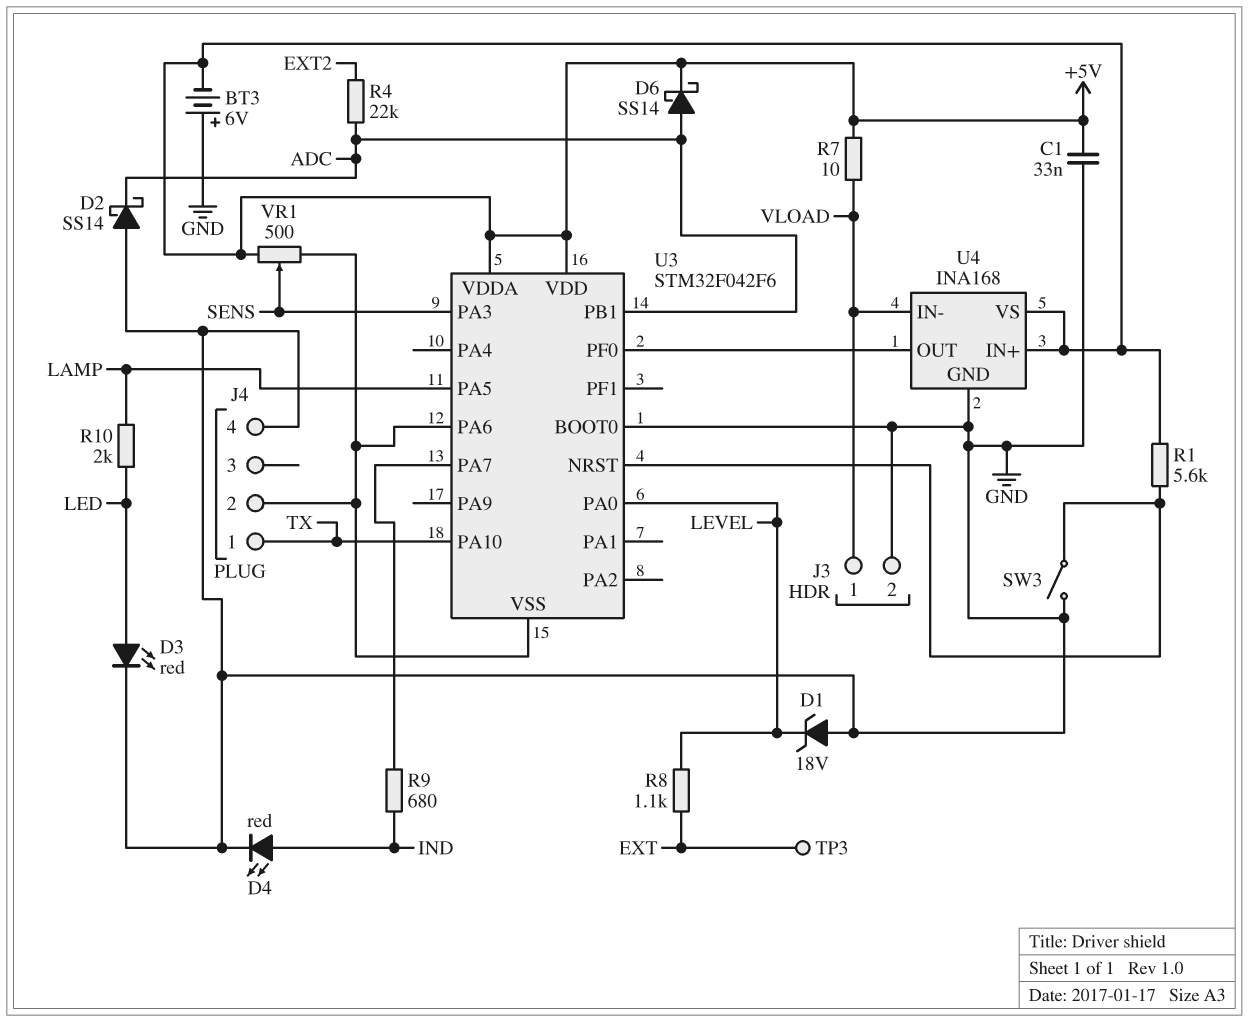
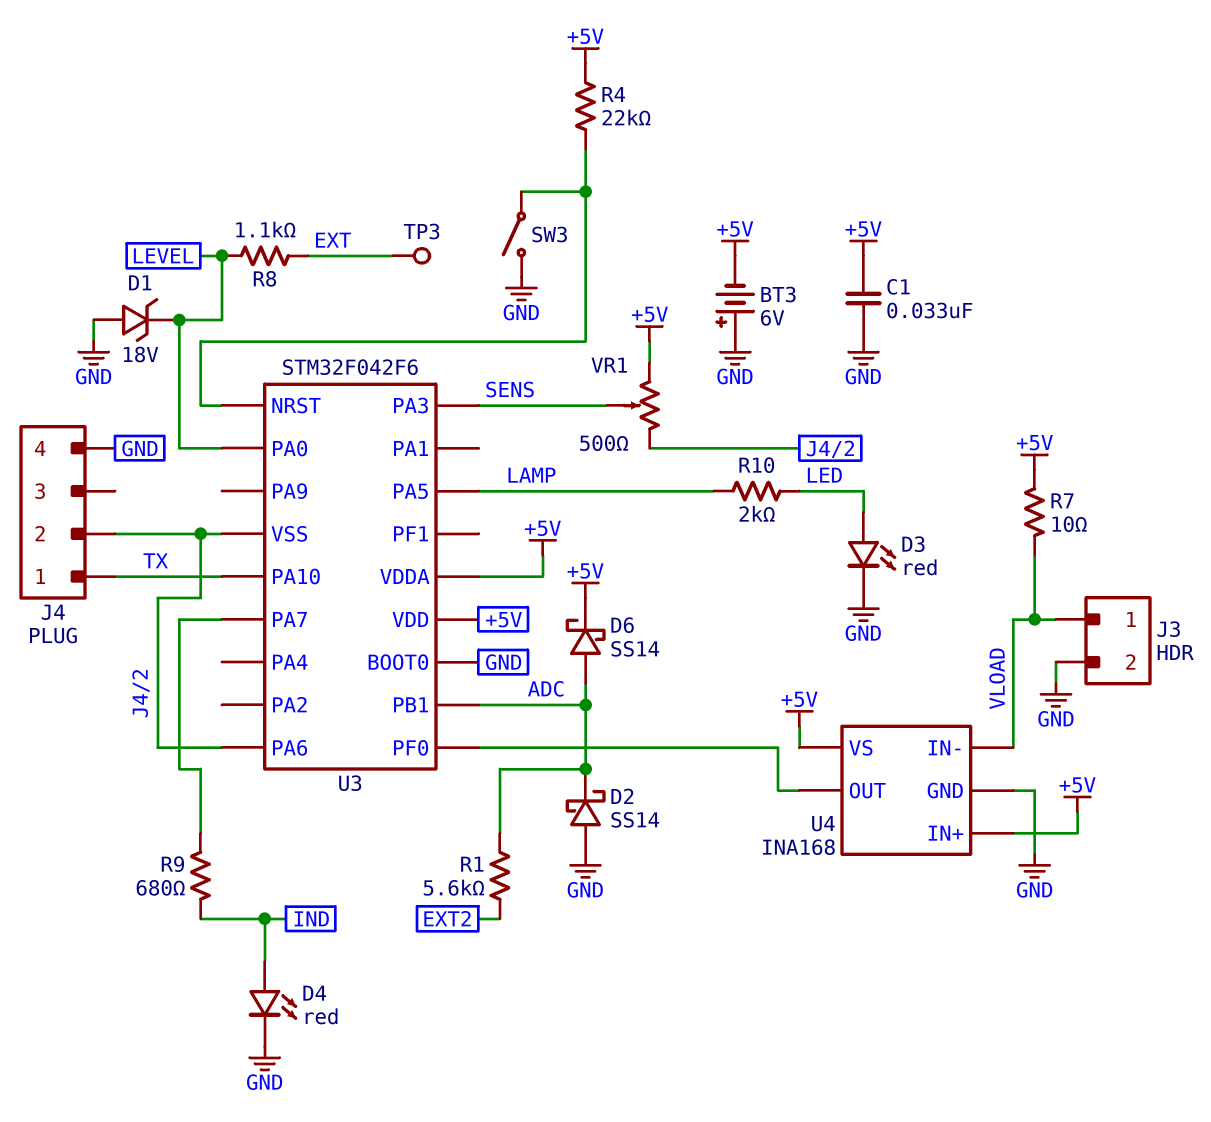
R1: 5.6k (+5V, U3/NRST) -> 5.6k (ADC, EXT2)
R4: 22k (ADC, EXT2) -> 22k (+5V, U3/NRST)

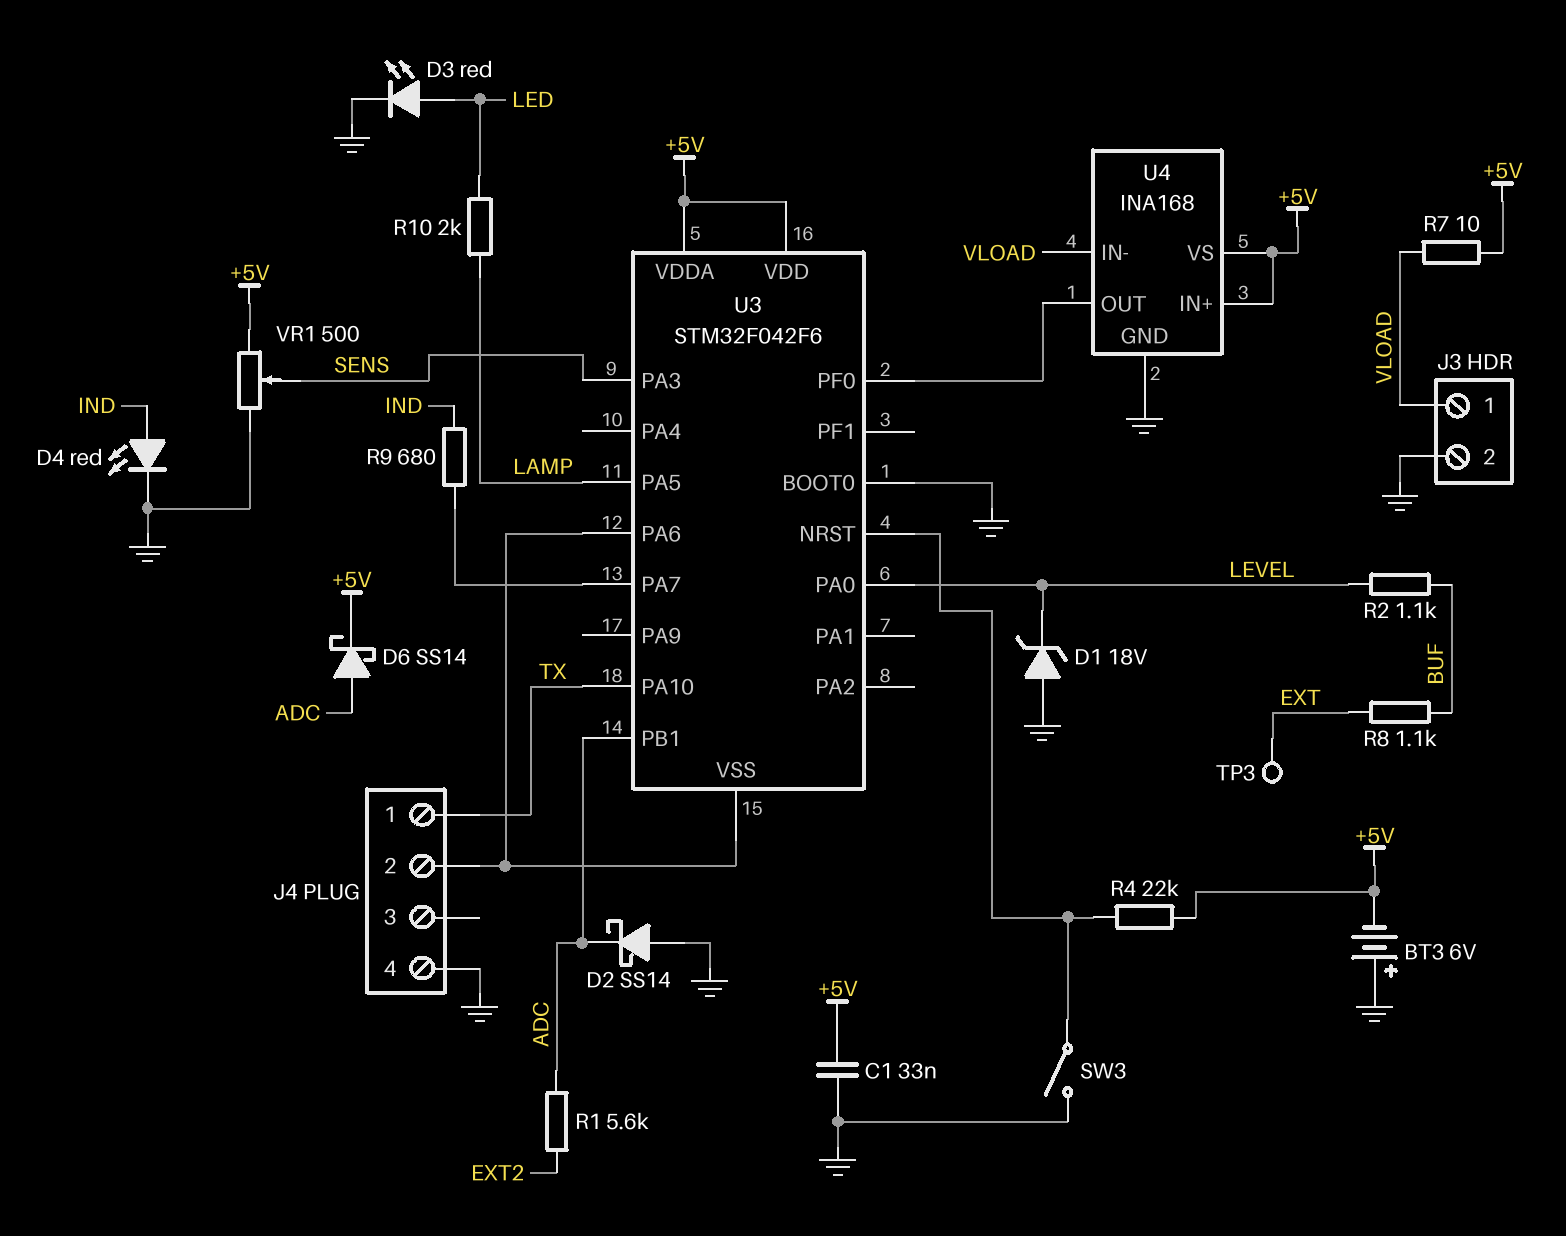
R2: none -> 1.1k (BUF, LEVEL)
R8: 1.1k (EXT, LEVEL) -> 1.1k (BUF, EXT)
VR1: 500 (+5V, J4/2, wiper SENS) -> 500 (+5V, GND, wiper SENS)

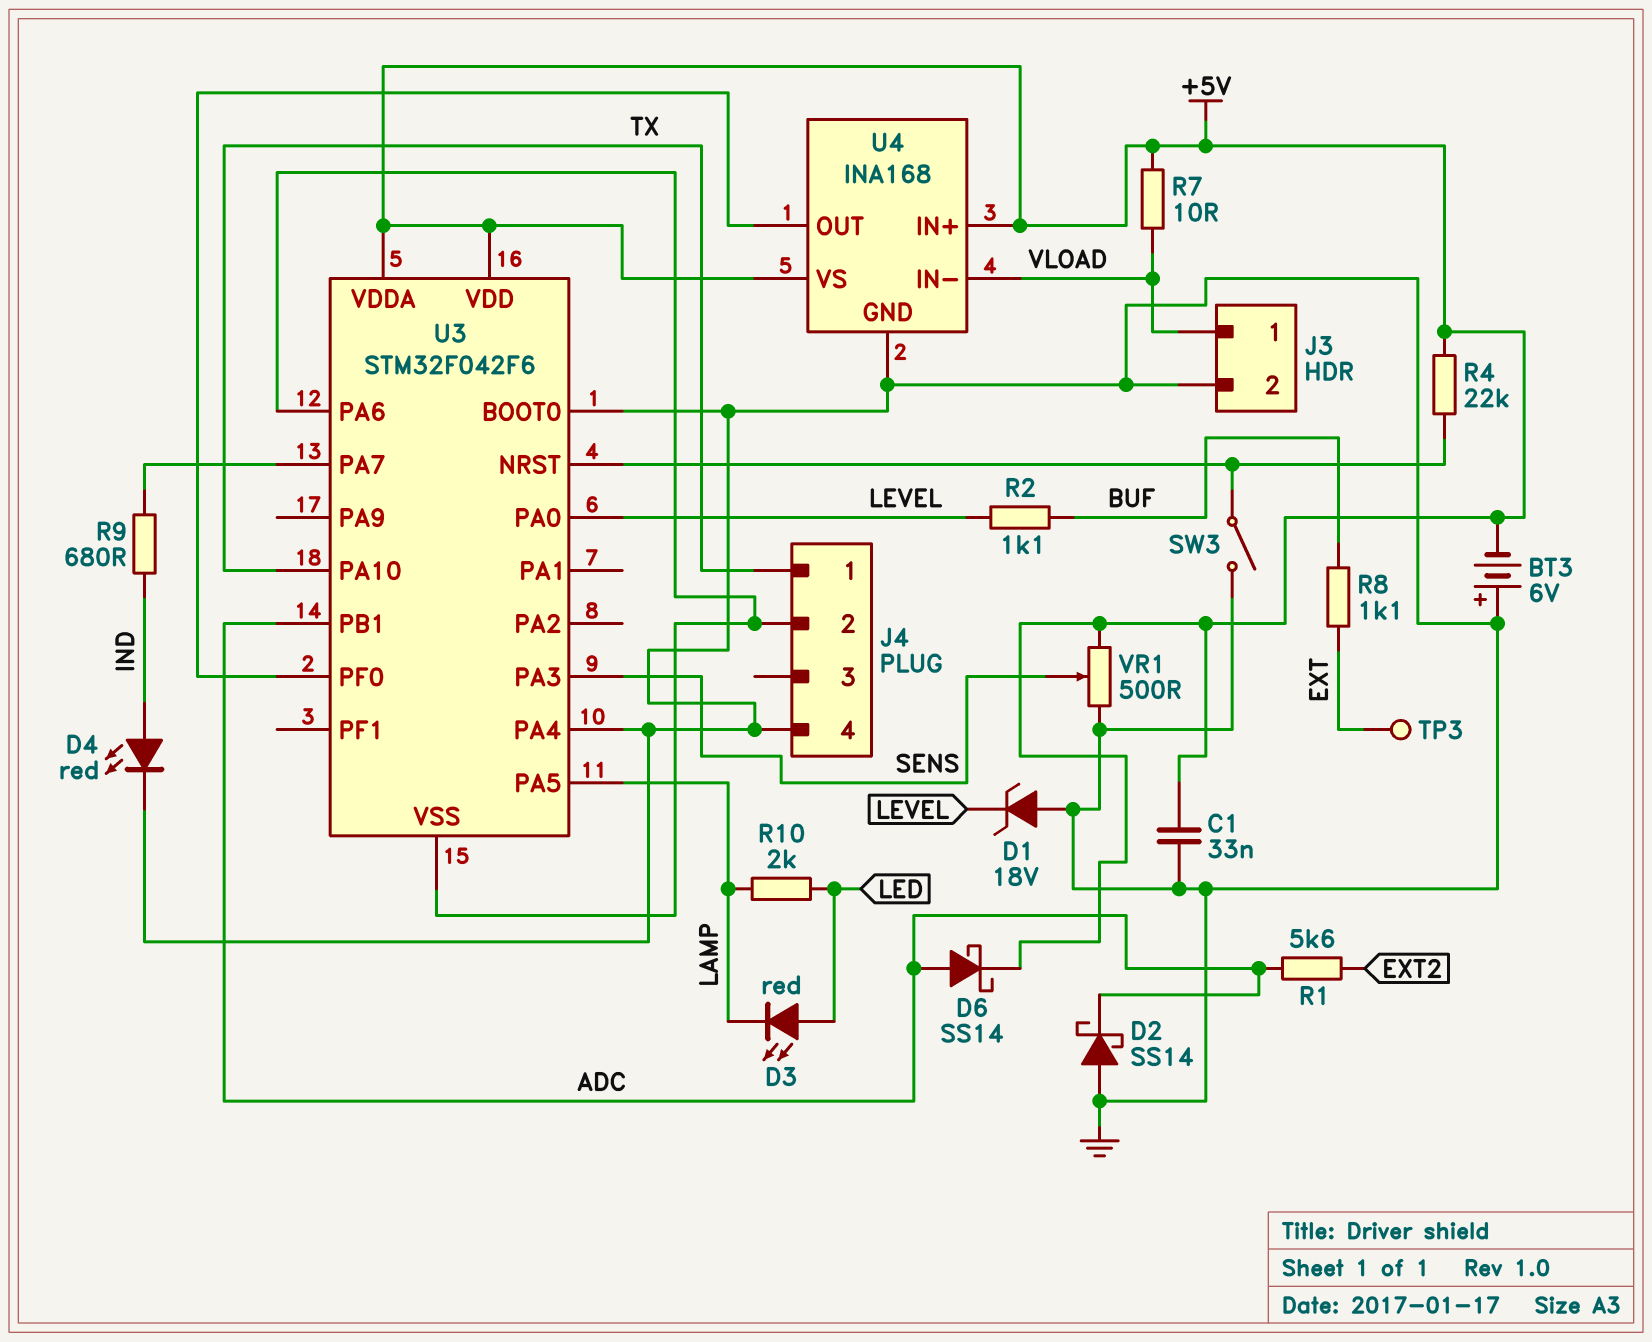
D3: LED red (A LED, K GND) -> LED red (A LED, K LAMP)
U3 pin PA4: none -> GND

